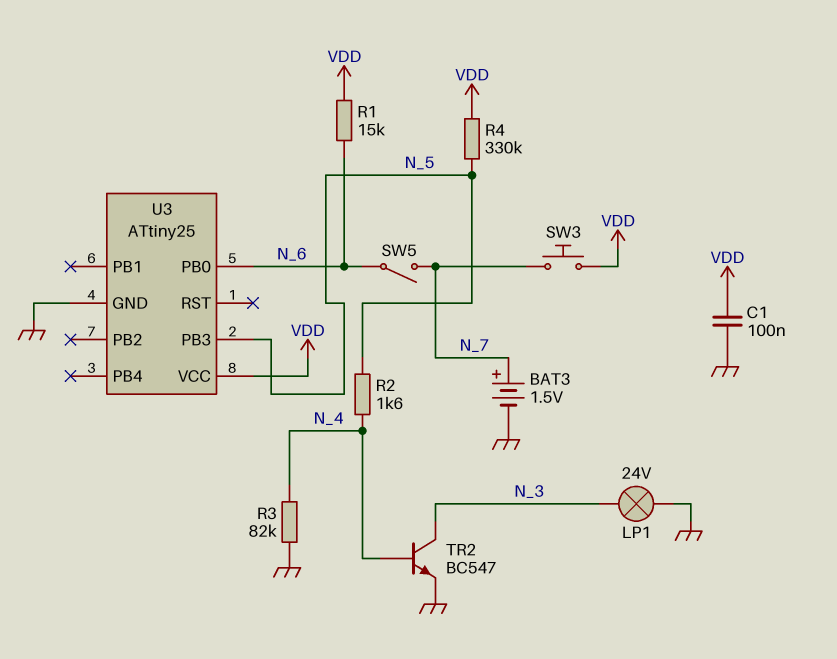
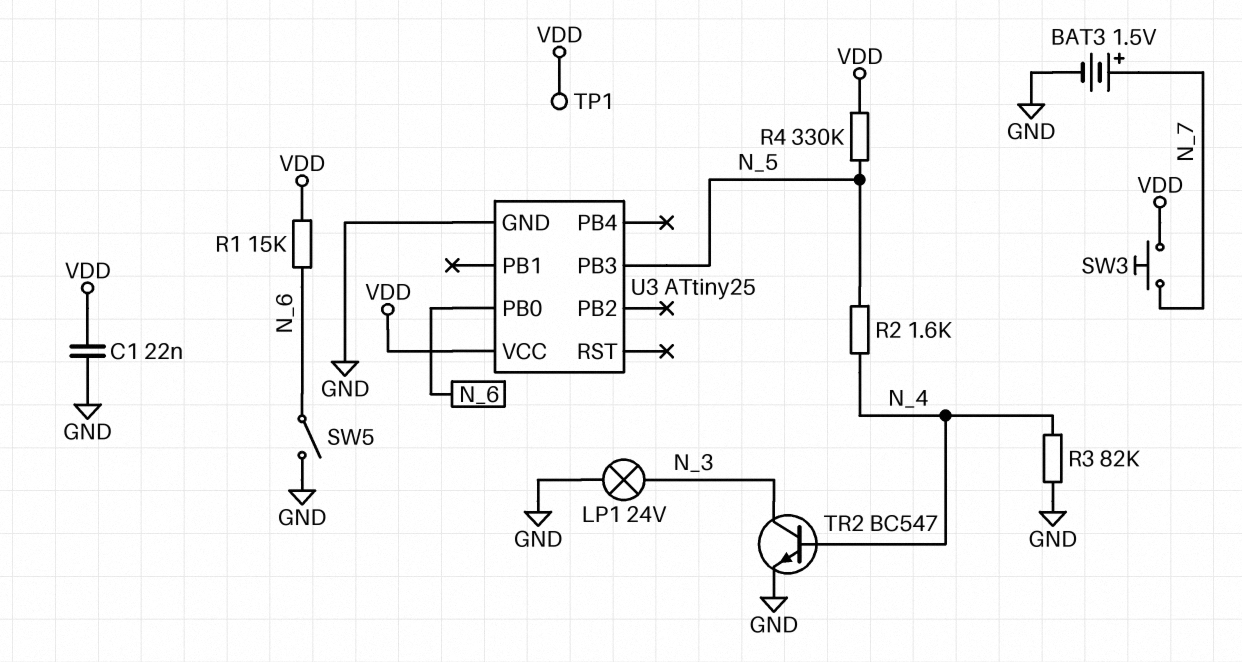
C1: 100nF (GND, VDD) -> 22nF (GND, VDD)
SW5: switch (N_6, N_7) -> switch (GND, N_6)
TP1: none -> test point (VDD)

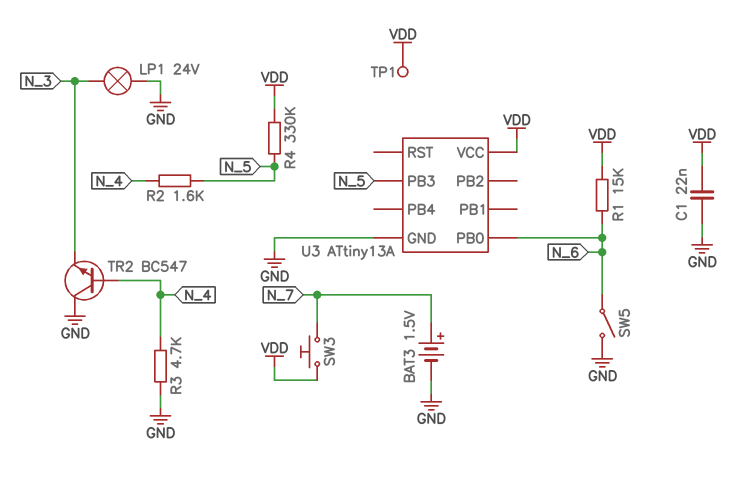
R3: 82k (GND, N_4) -> 4.7k (GND, N_4)
TR2: NPN BC547 (B N_4, C N_3, E GND) -> NPN BC547 (B N_4, C GND, E N_3)
U3: ATtiny25 -> ATtiny13A

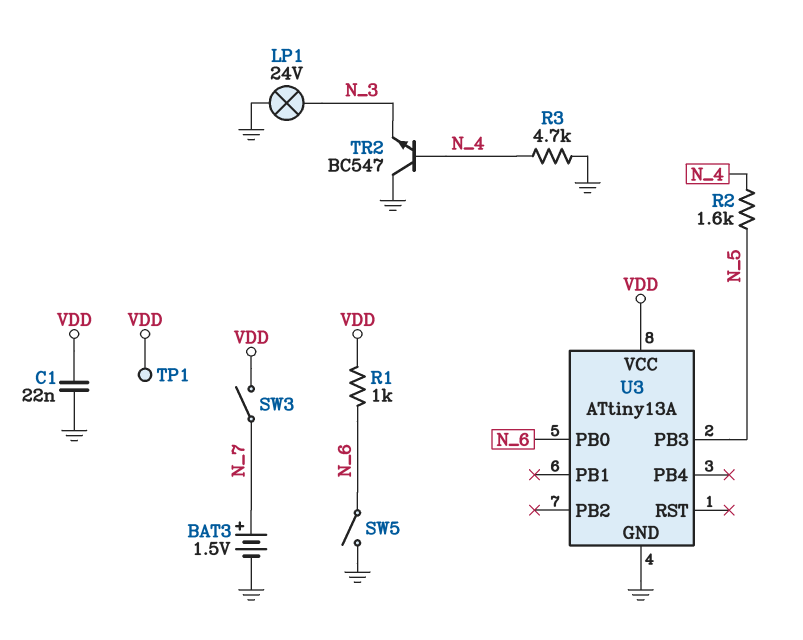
R1: 15k (N_6, VDD) -> 1k (N_6, VDD)
R4: 330k (N_5, VDD) -> none
SW3: button (N_7, VDD) -> switch (N_7, VDD)

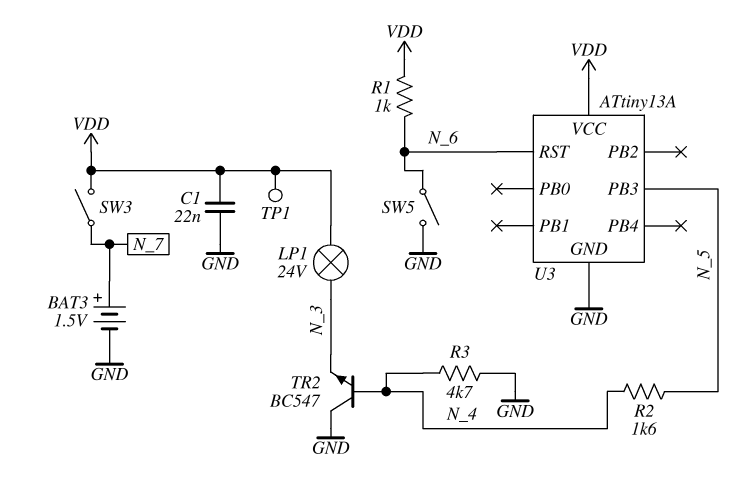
LP1: lamp 24V (GND, N_3) -> lamp 24V (N_3, VDD)
U3 pin PB0: N_6 -> none
U3 pin RST: none -> N_6

